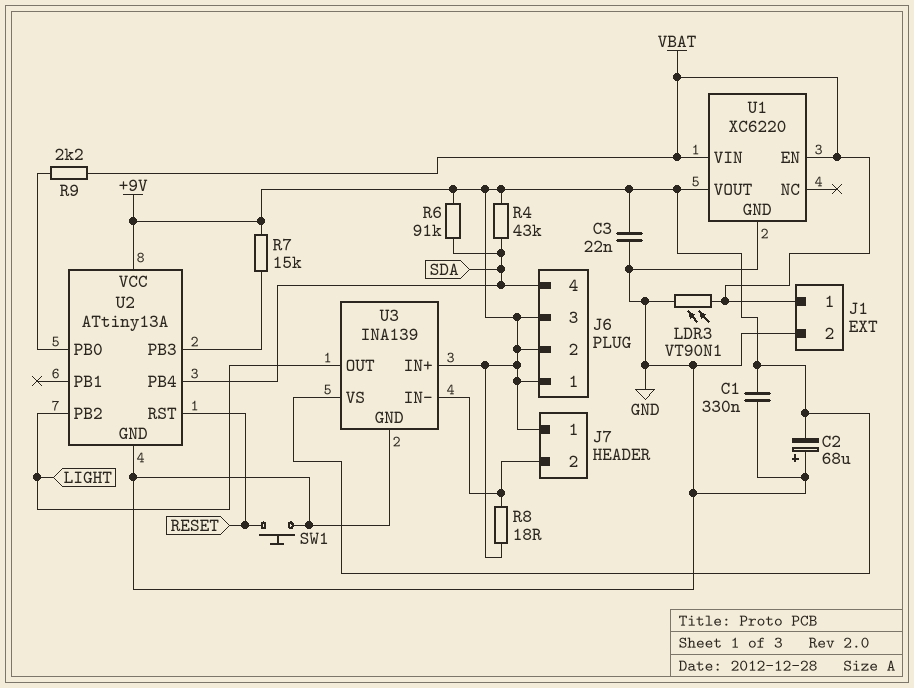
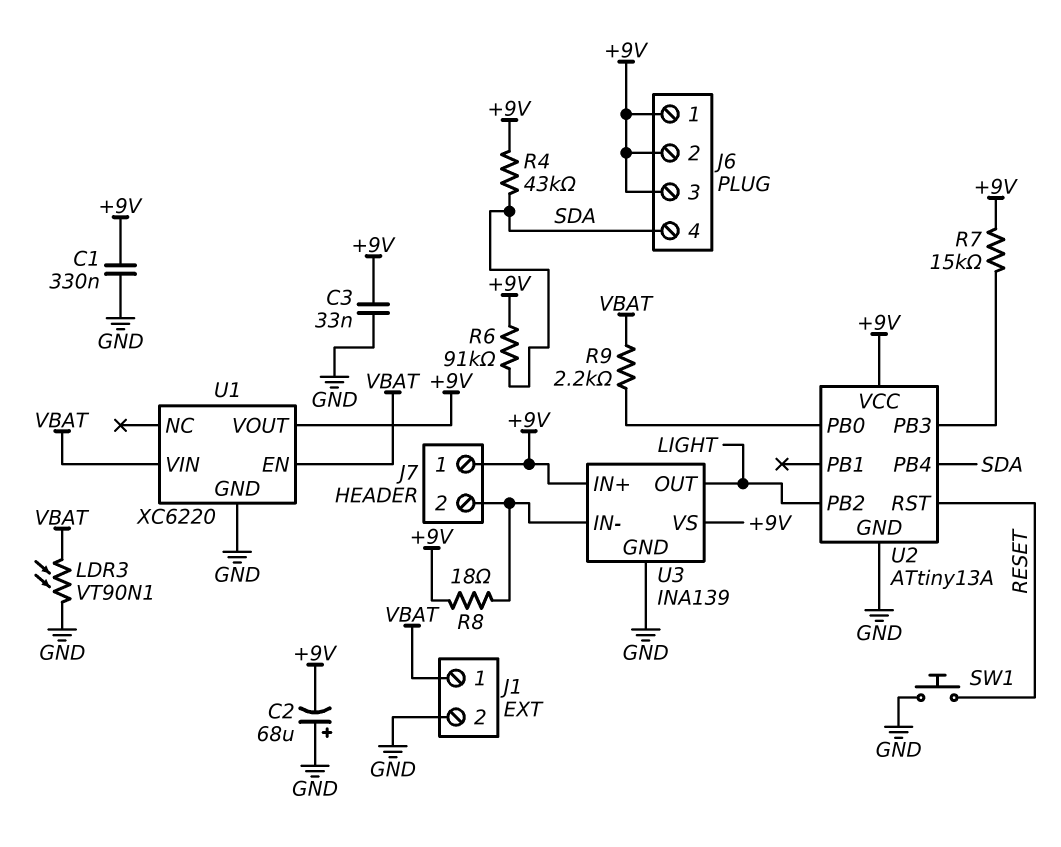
C3: 22nF (+9V, GND) -> 33nF (+9V, GND)

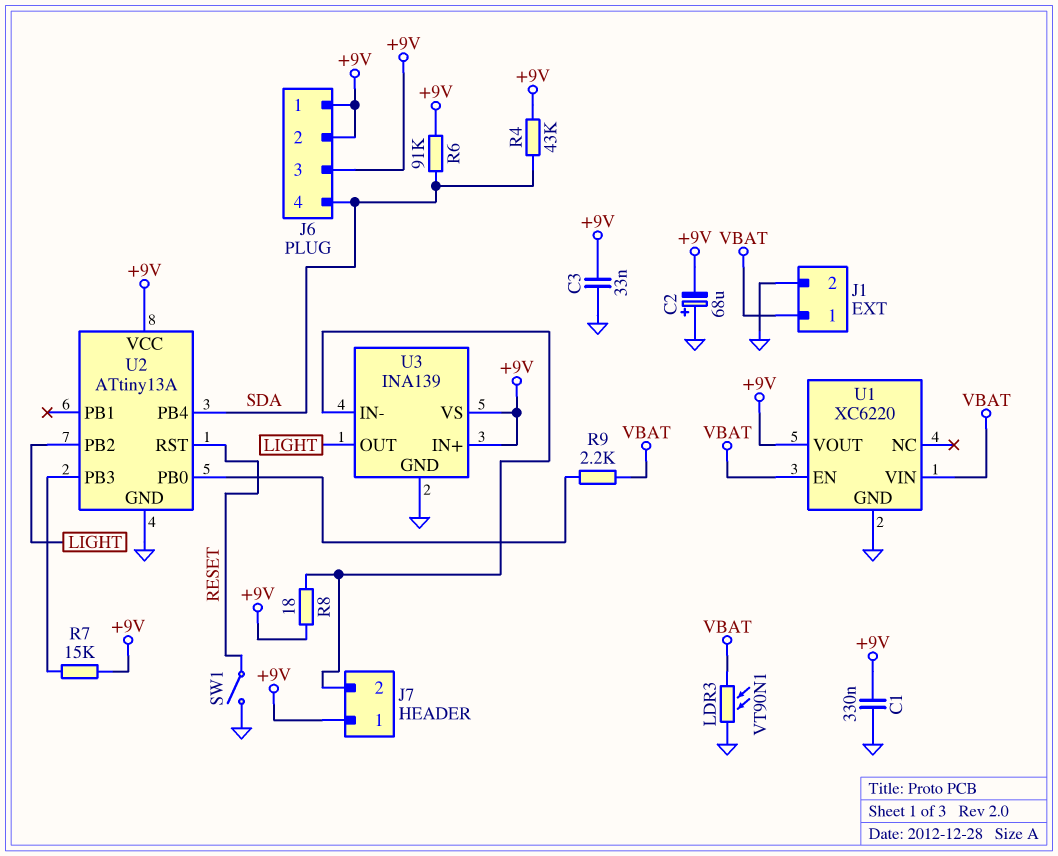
SW1: button (GND, RESET) -> switch (GND, RESET)

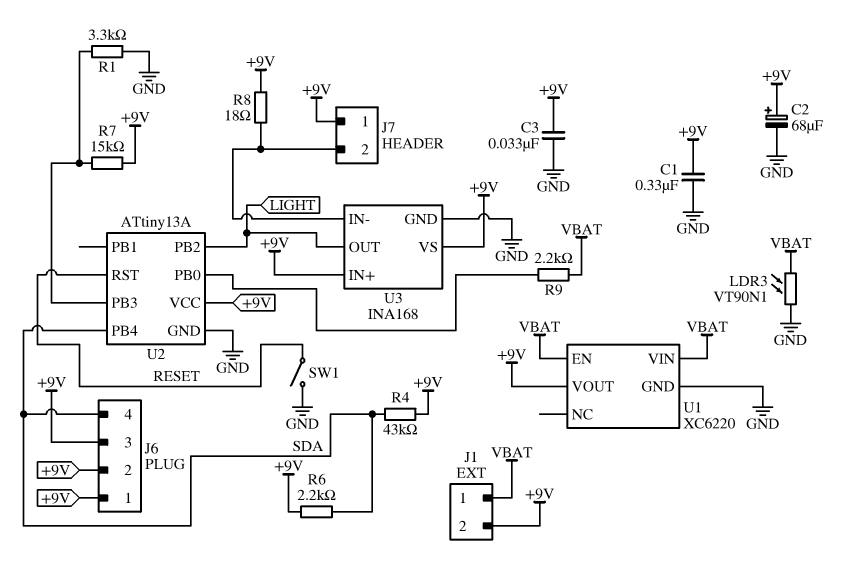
C2: 68uF (plus GND, minus +9V) -> 68uF (plus +9V, minus GND)
J1 pin 2: GND -> +9V
R1: none -> 3.3k (GND, U2/PB3)
R6: 91k (+9V, SDA) -> 2.2k (+9V, SDA)
U3: INA139 -> INA168

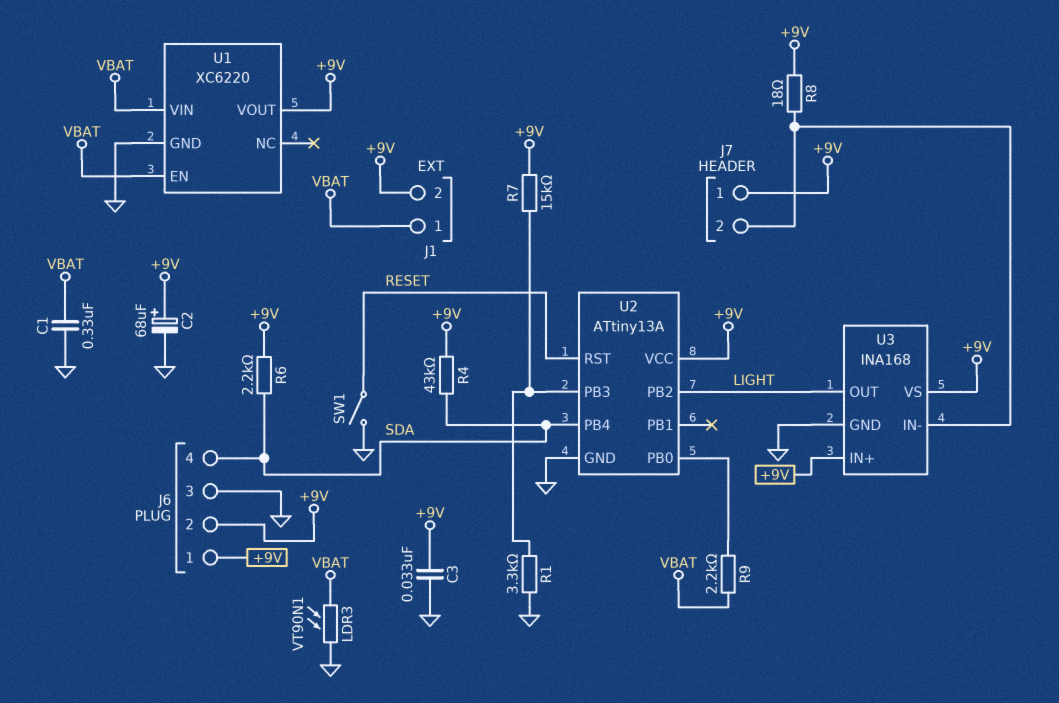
C1: 330nF (+9V, GND) -> 330nF (GND, VBAT)
J6 pin 3: +9V -> GND

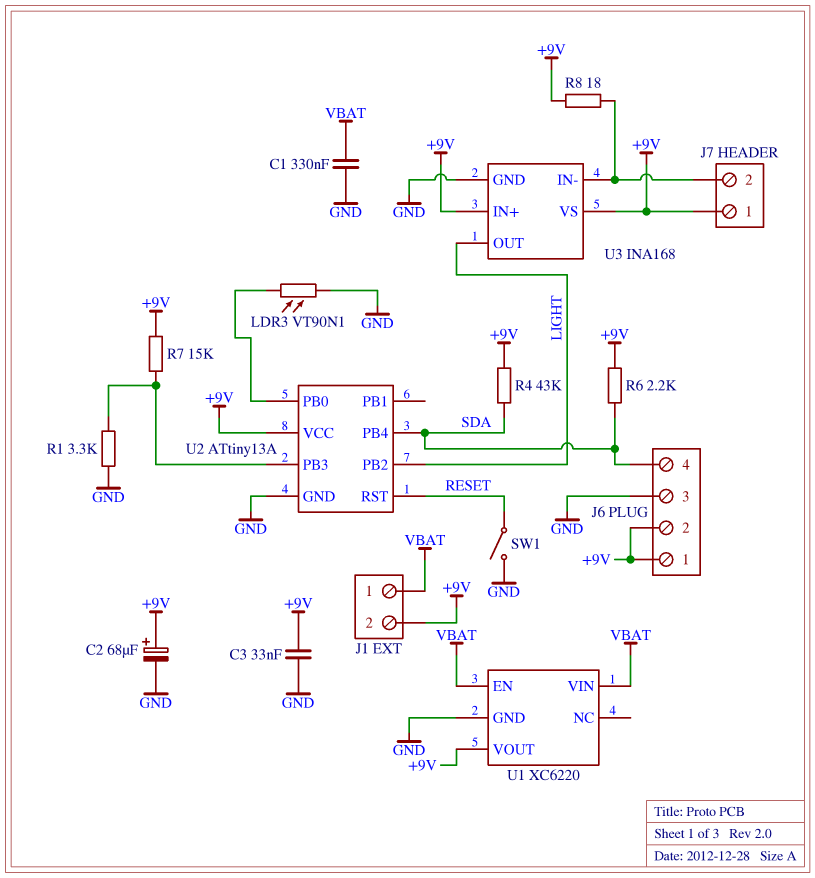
LDR3: VT90N1 (GND, VBAT) -> VT90N1 (GND, U2/PB0)
R9: 2.2k (U2/PB0, VBAT) -> none

